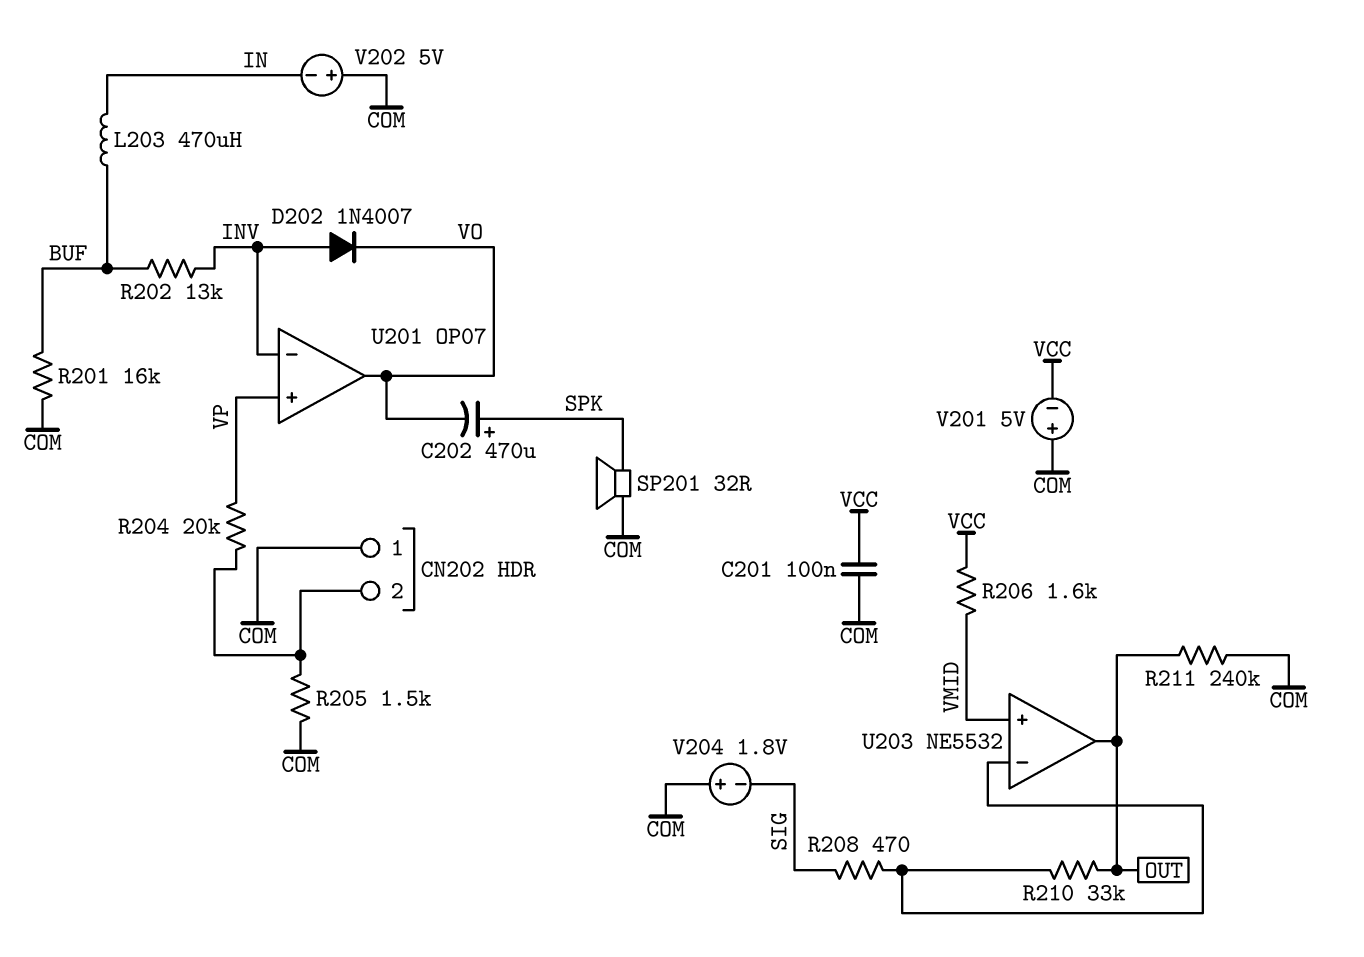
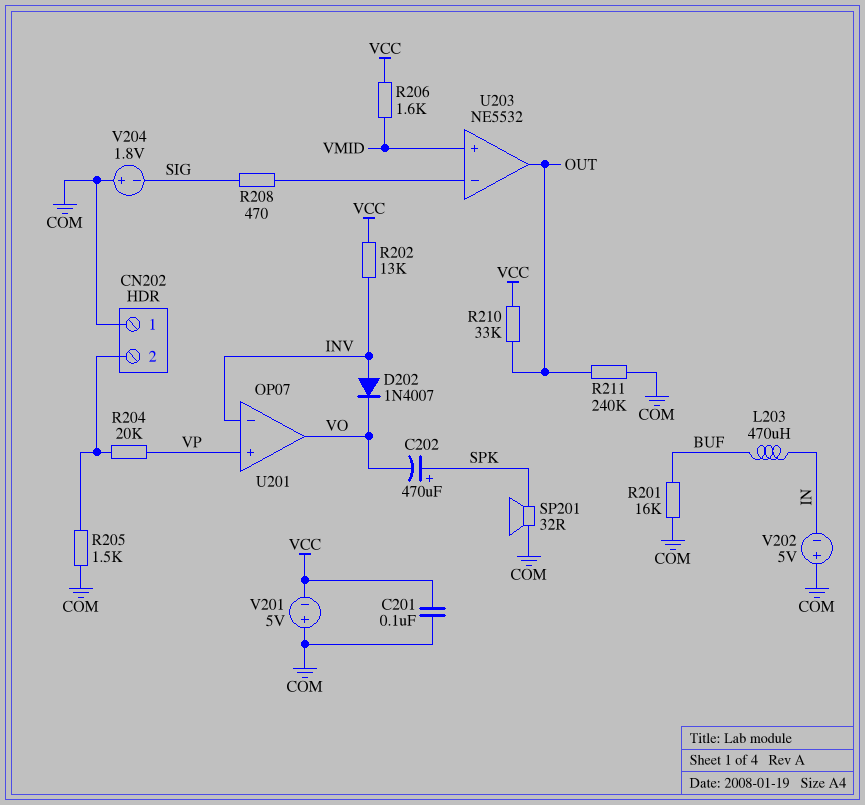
R202: 13k (BUF, INV) -> 13k (INV, VCC)
R210: 33k (OUT, U203/in-) -> 33k (OUT, VCC)

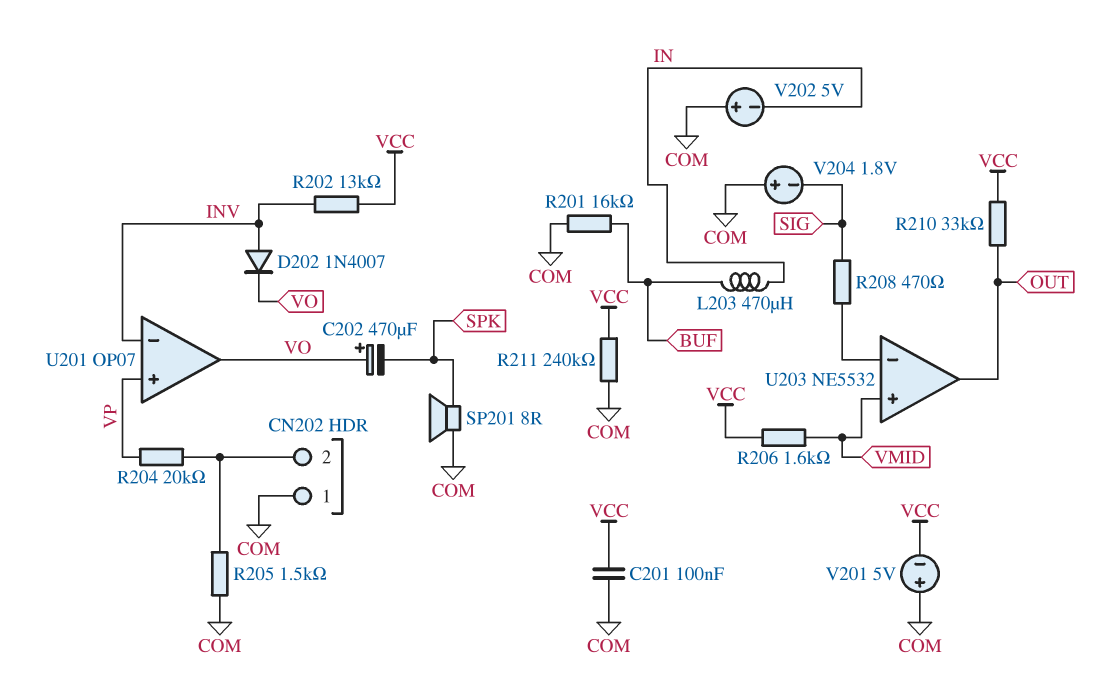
C202: 470uF (plus SPK, minus VO) -> 470uF (plus VO, minus SPK)
R211: 240k (COM, OUT) -> 240k (COM, VCC)
SP201: speaker 32R (COM, SPK) -> speaker 8R (COM, SPK)

